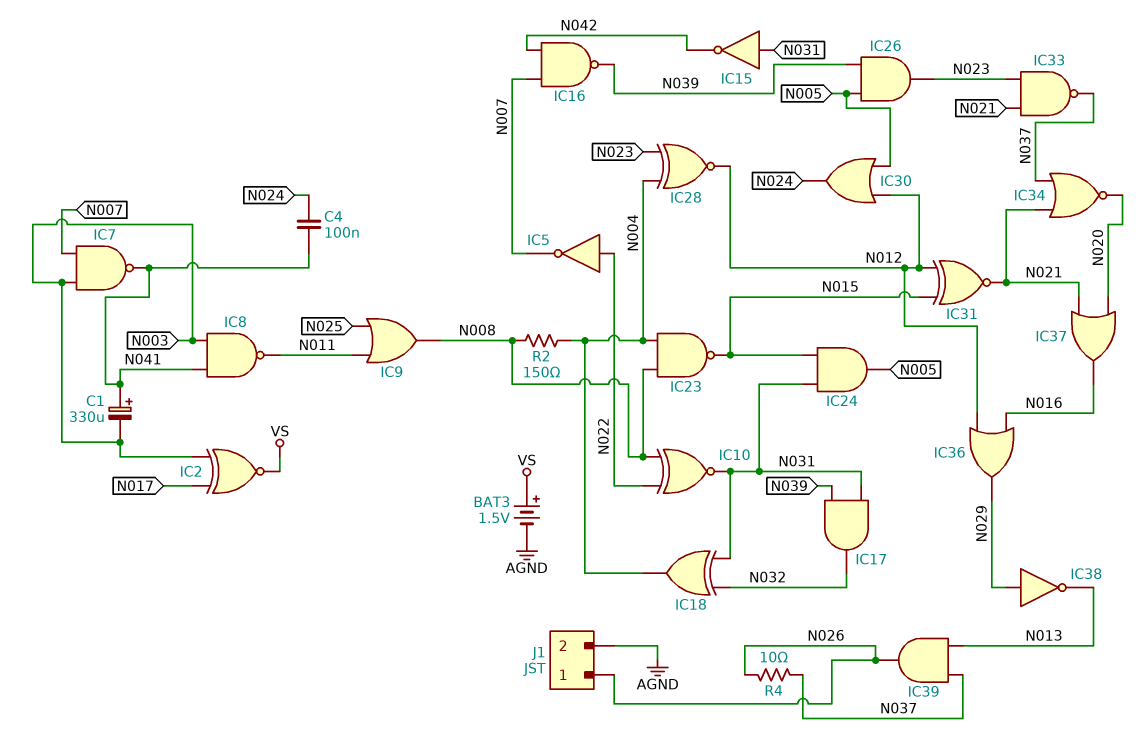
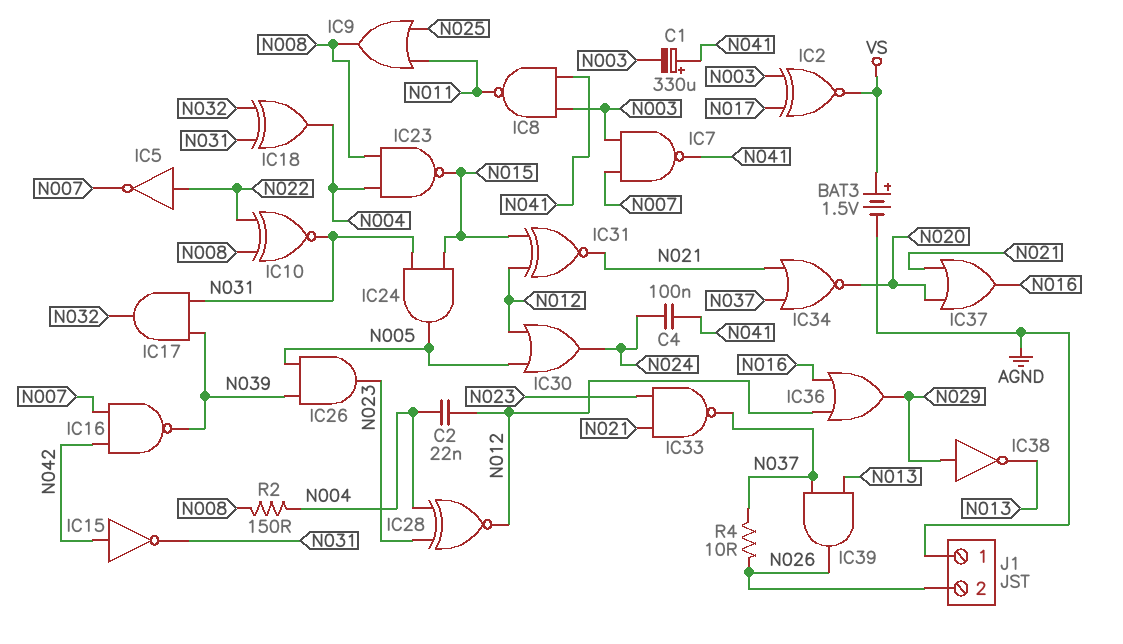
C2: none -> 22nF (N004, N012)
IC15: NOT (in N031, out N042) -> NOT (in N042, out N031)
J1 pin 1: N026 -> AGND
J1 pin 2: AGND -> N026

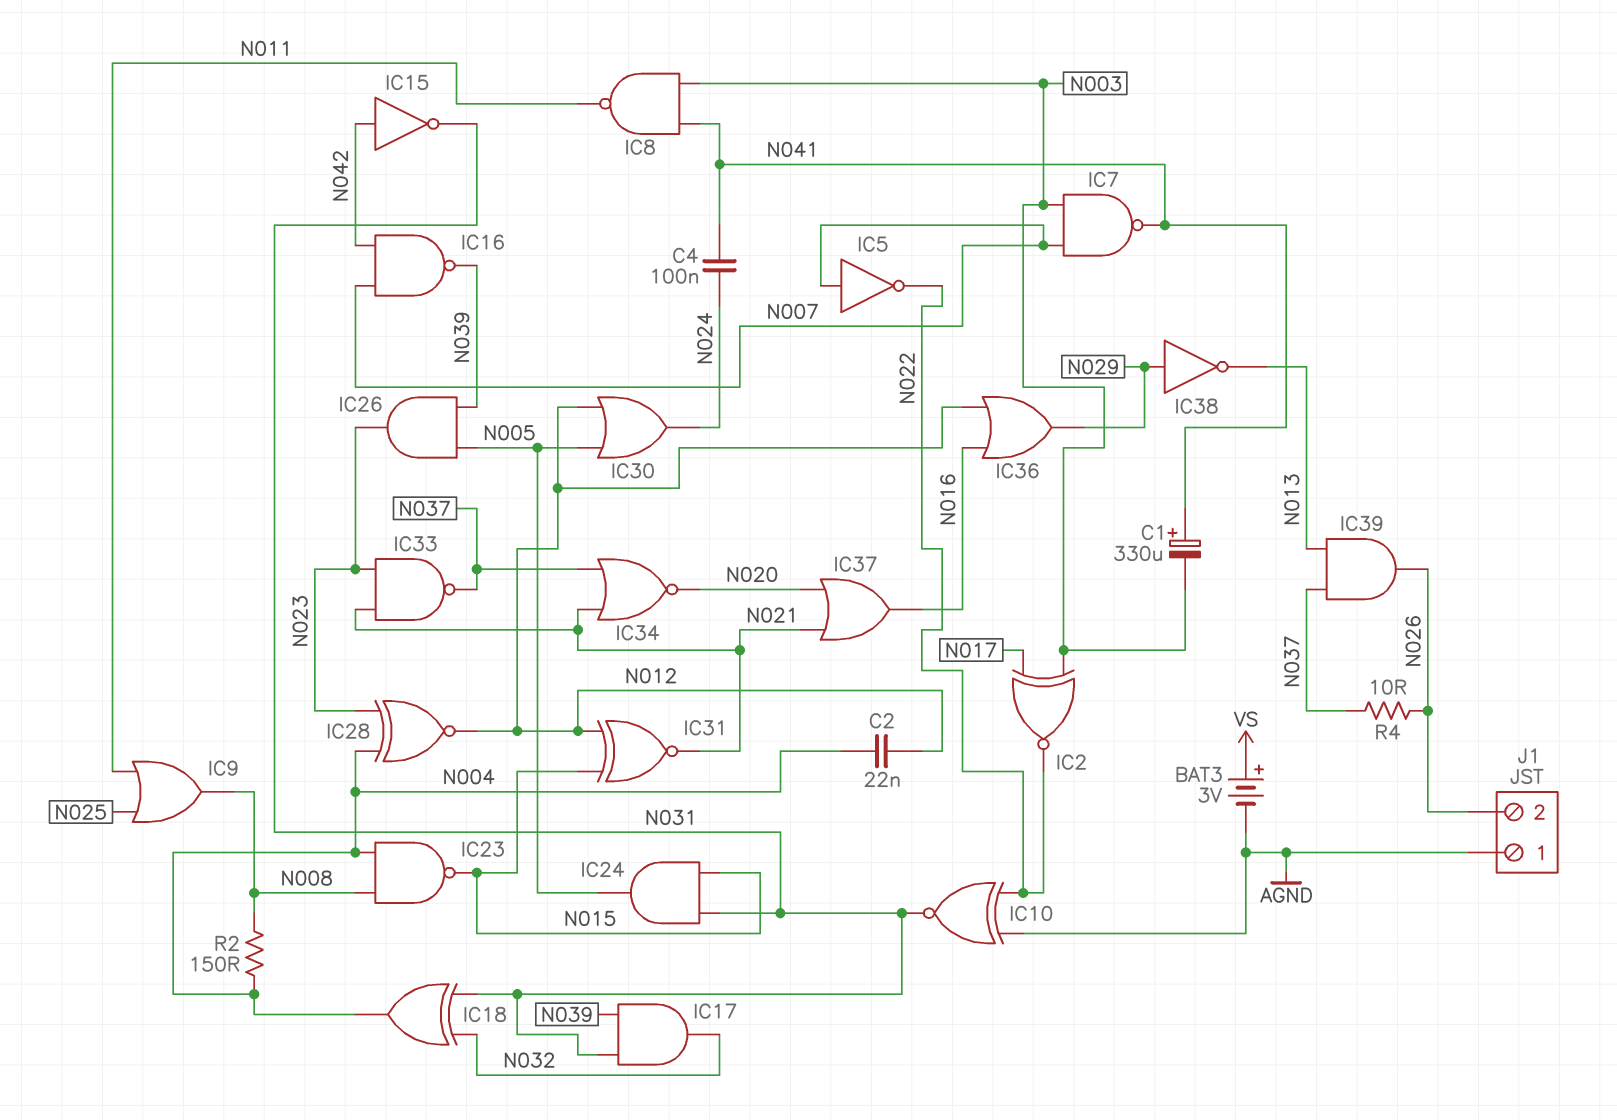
BAT3: 1.5V (plus VS, minus AGND) -> 3V (plus VS, minus AGND)
IC2: XNOR (in N003, in N017, out VS) -> XNOR (in N003, in N017, out N022)
IC5: NOT (in N022, out N007) -> NOT (in N007, out N022)
IC10: XNOR (in N008, in N022, out N031) -> XNOR (in AGND, in N022, out N031)

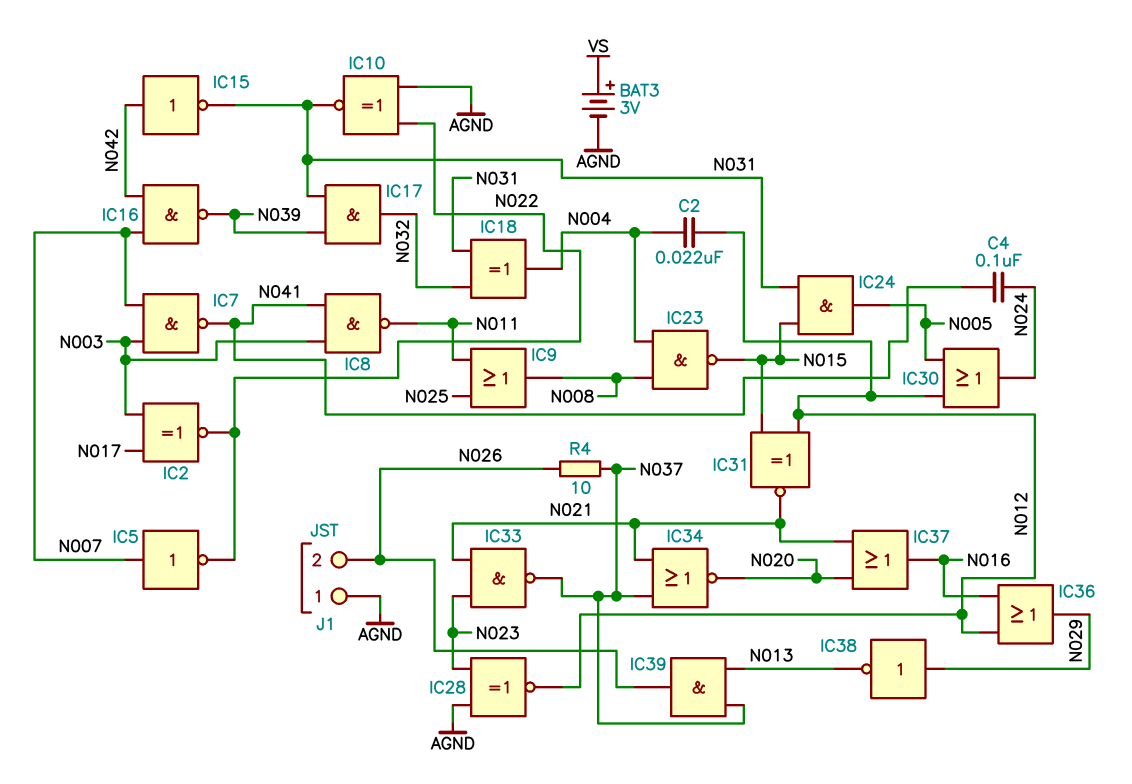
C1: 330uF (plus N041, minus N003) -> none
IC26: AND (in N005, in N039, out N023) -> none
IC28: XNOR (in N004, in N023, out N012) -> XNOR (in AGND, in N023, out N012)
R2: 150 (N004, N008) -> none

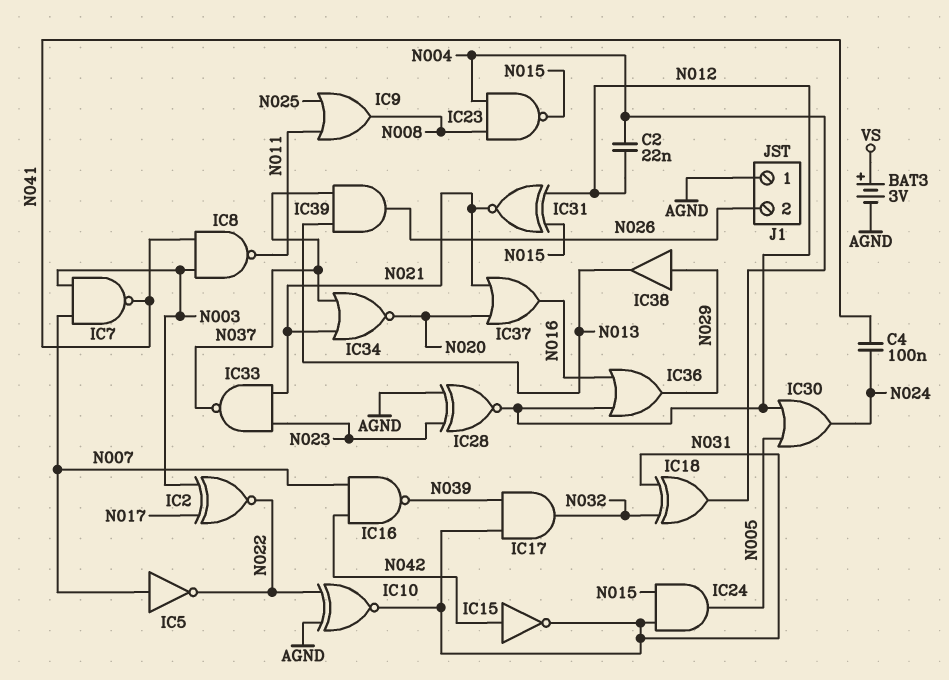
IC38: NOT (in N029, out N013) -> buffer (in N029, out N013)
R4: 10 (N026, N037) -> none

